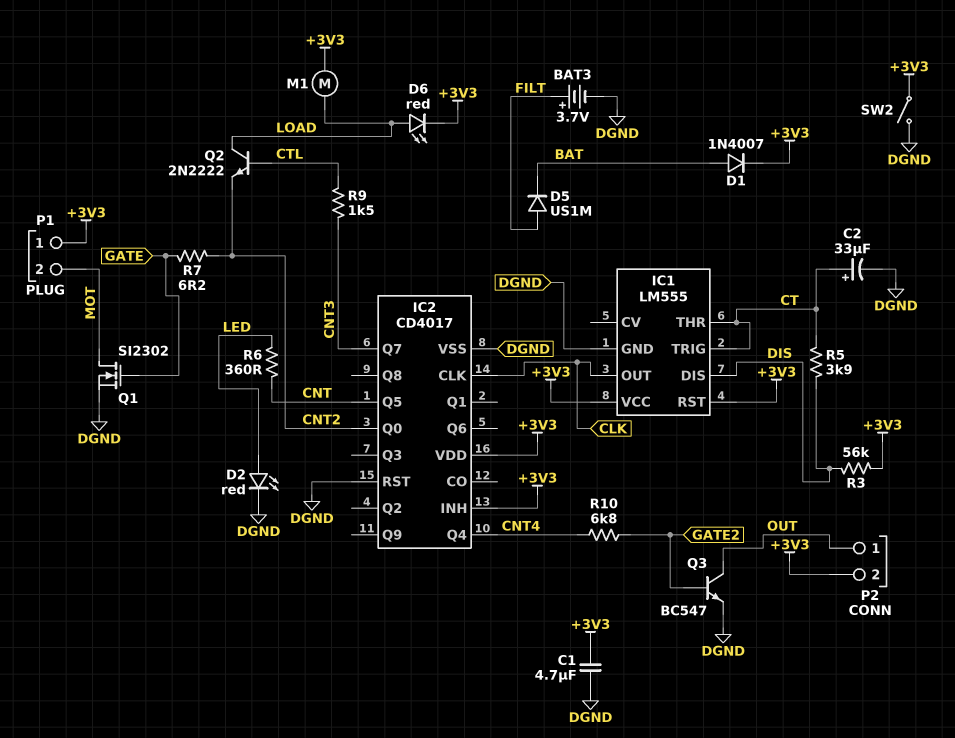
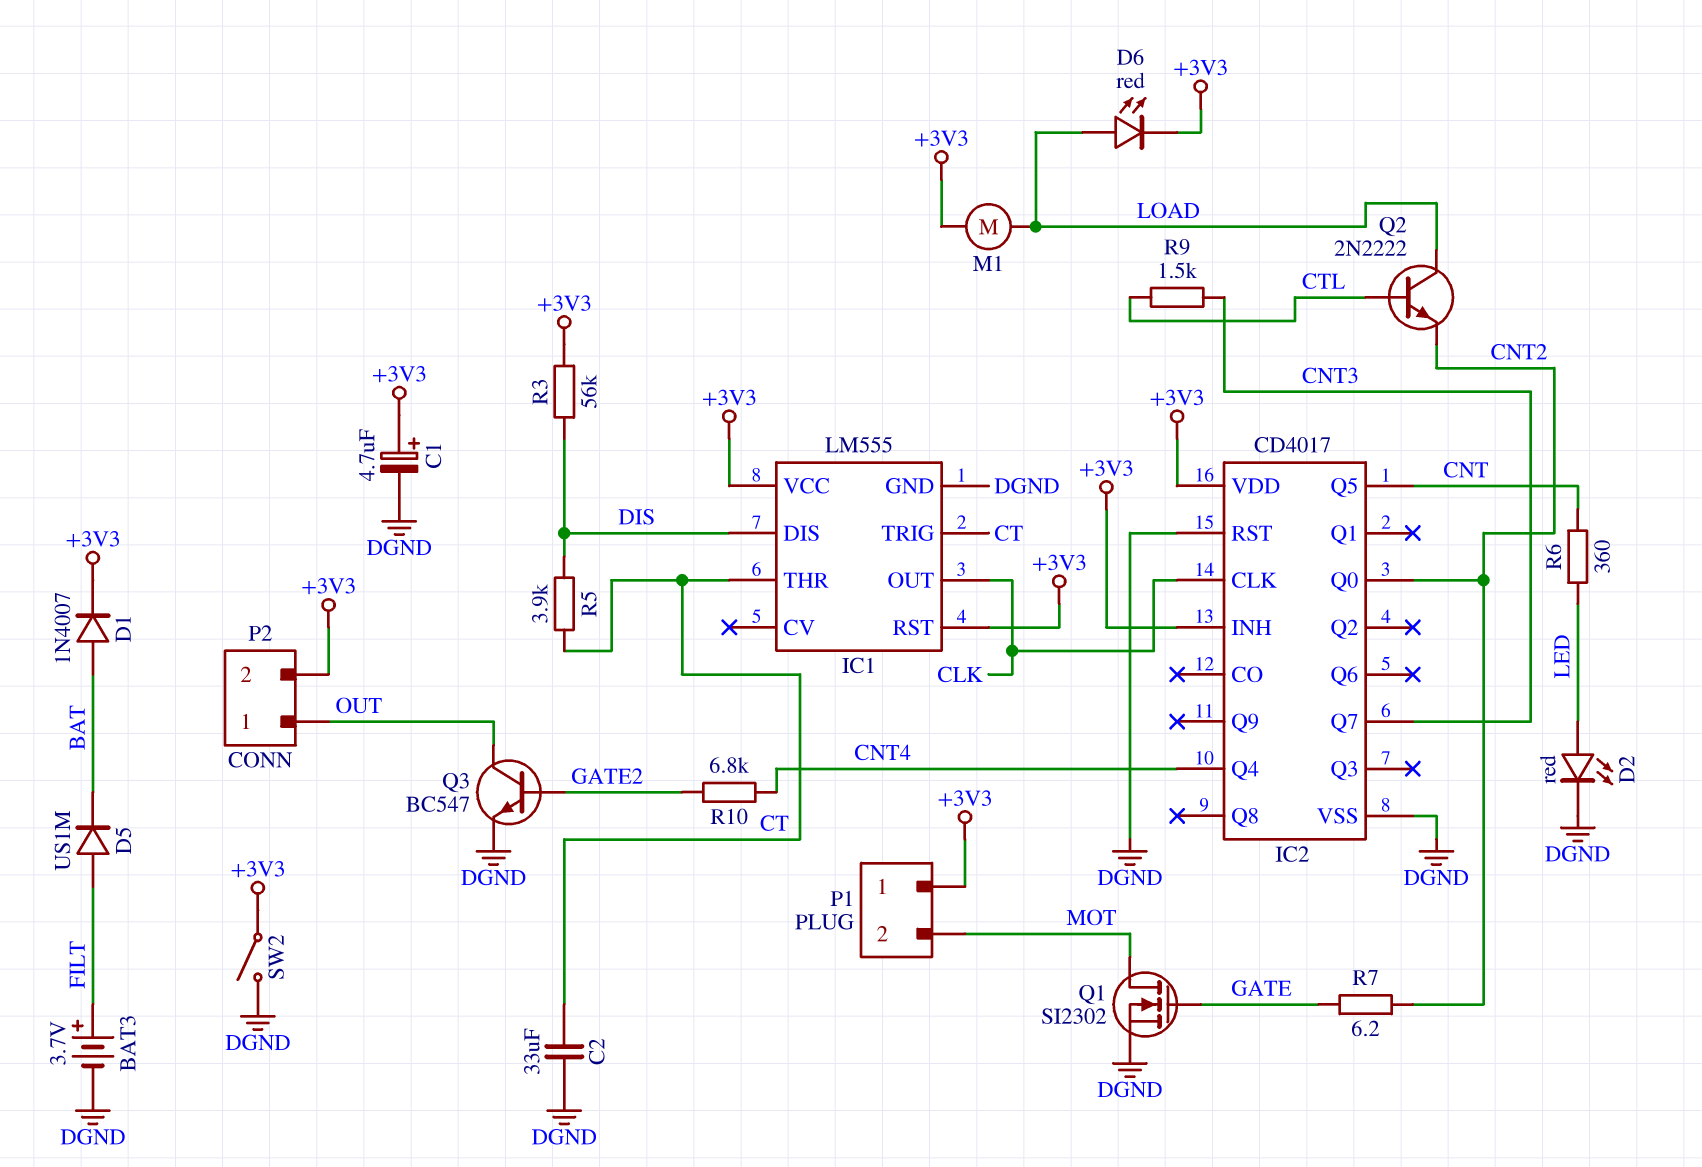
C1: 4.7uF (+3V3, DGND) -> 4.7uF (plus +3V3, minus DGND)
C2: 33uF (plus CT, minus DGND) -> 33uF (CT, DGND)

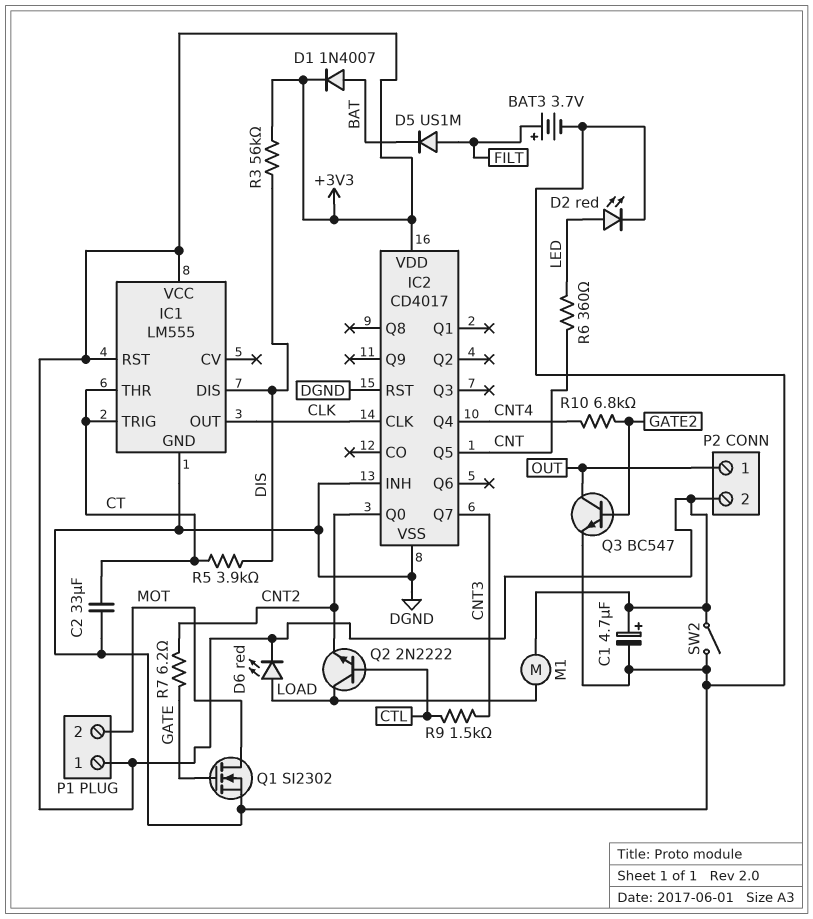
IC2 pin INH: +3V3 -> DGND

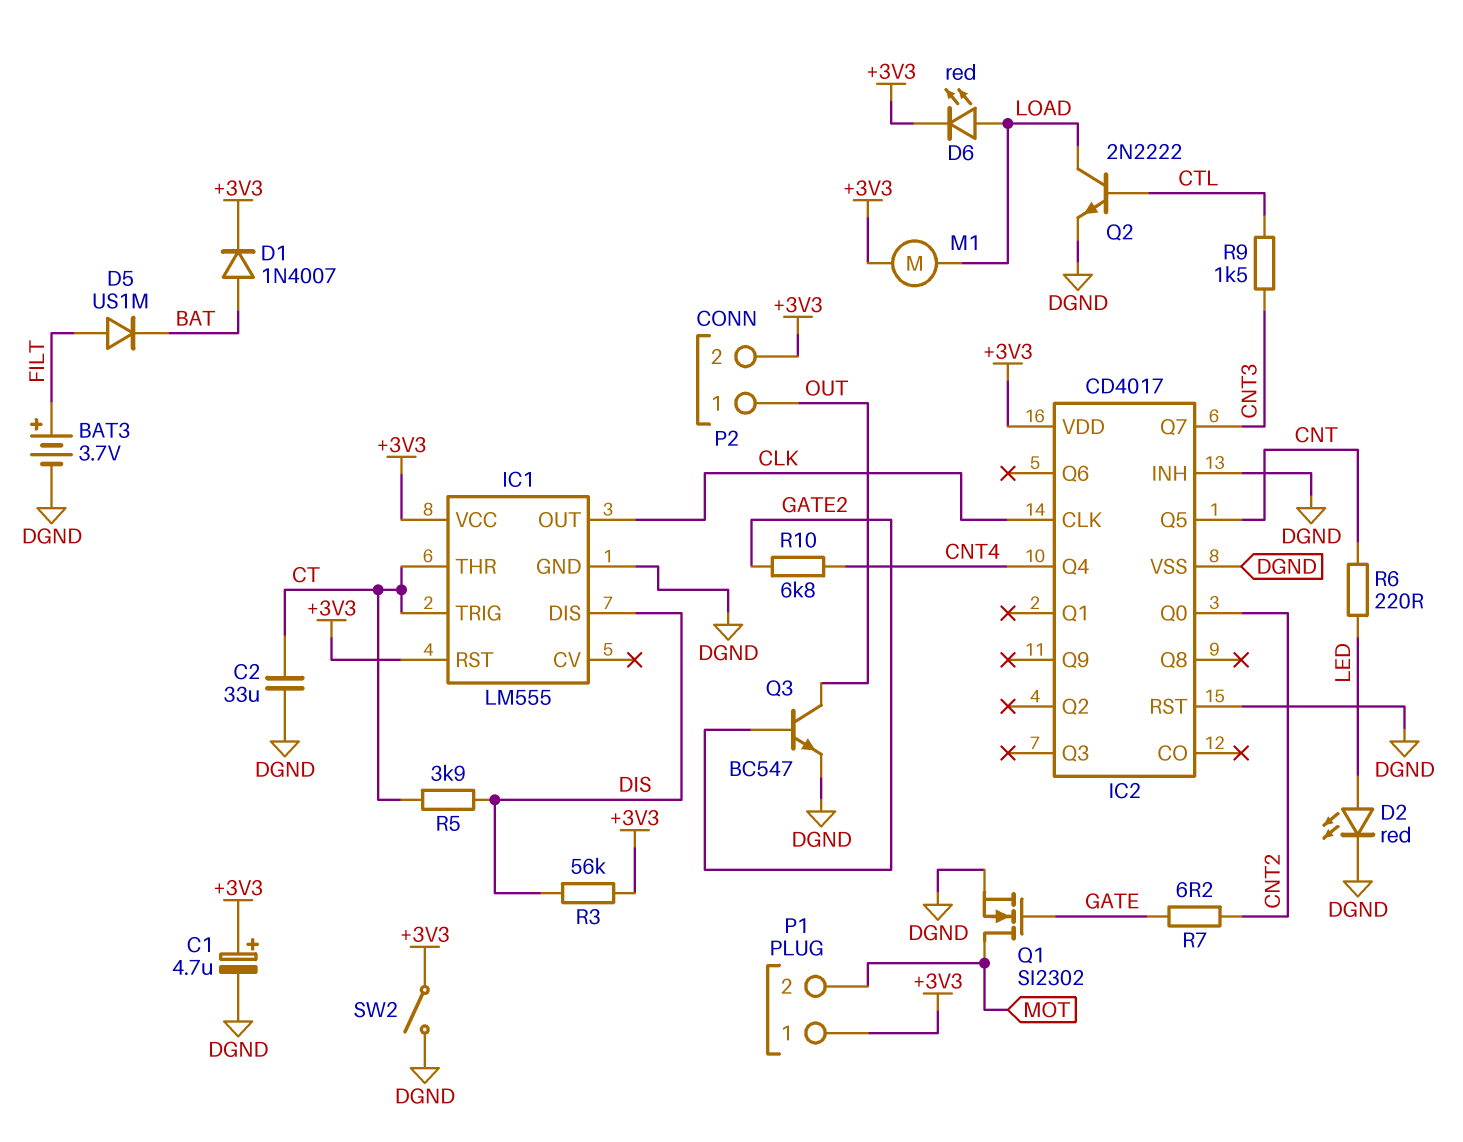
Q2: NPN 2N2222 (B CTL, C LOAD, E CNT2) -> NPN 2N2222 (B CTL, C LOAD, E DGND)
R6: 360 (CNT, LED) -> 220 (CNT, LED)

